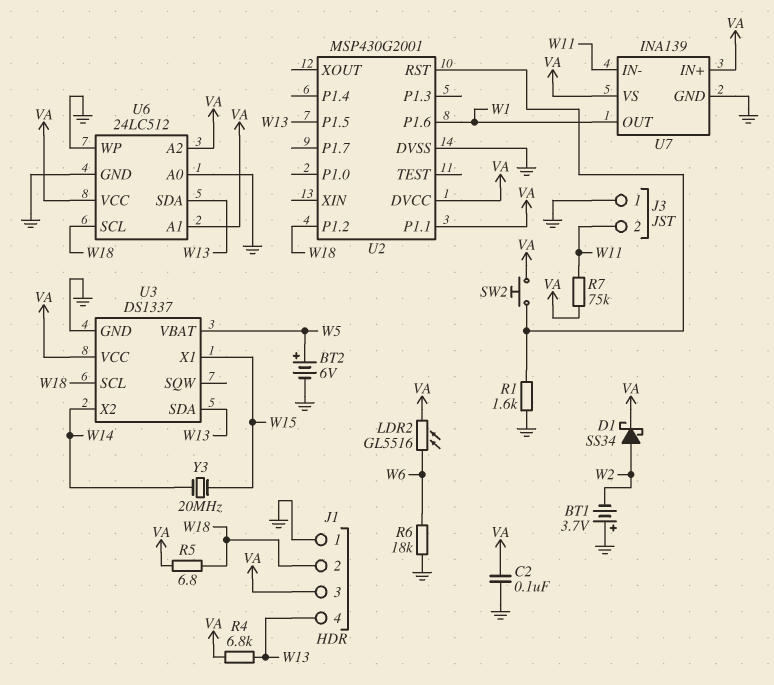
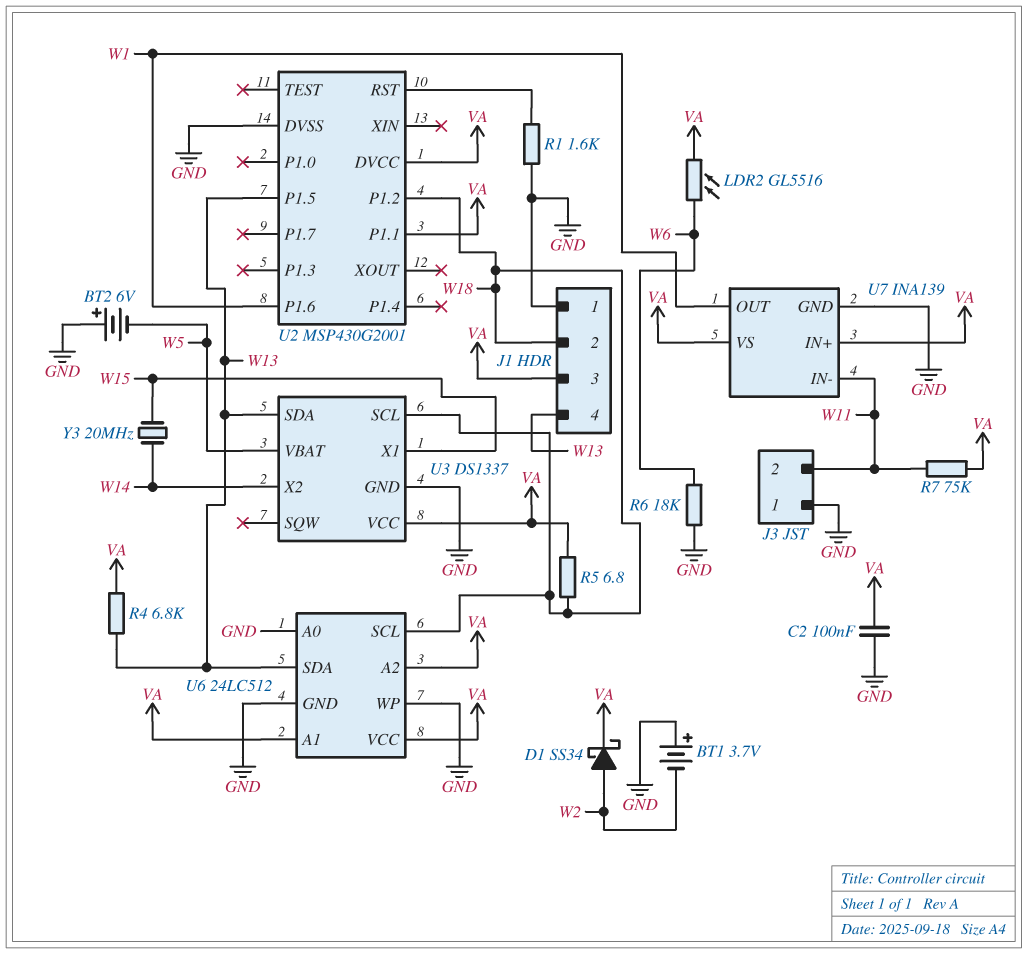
BT2: 6V (plus W5, minus GND) -> 6V (plus GND, minus W5)
SW2: button (U2/RST, VA) -> none

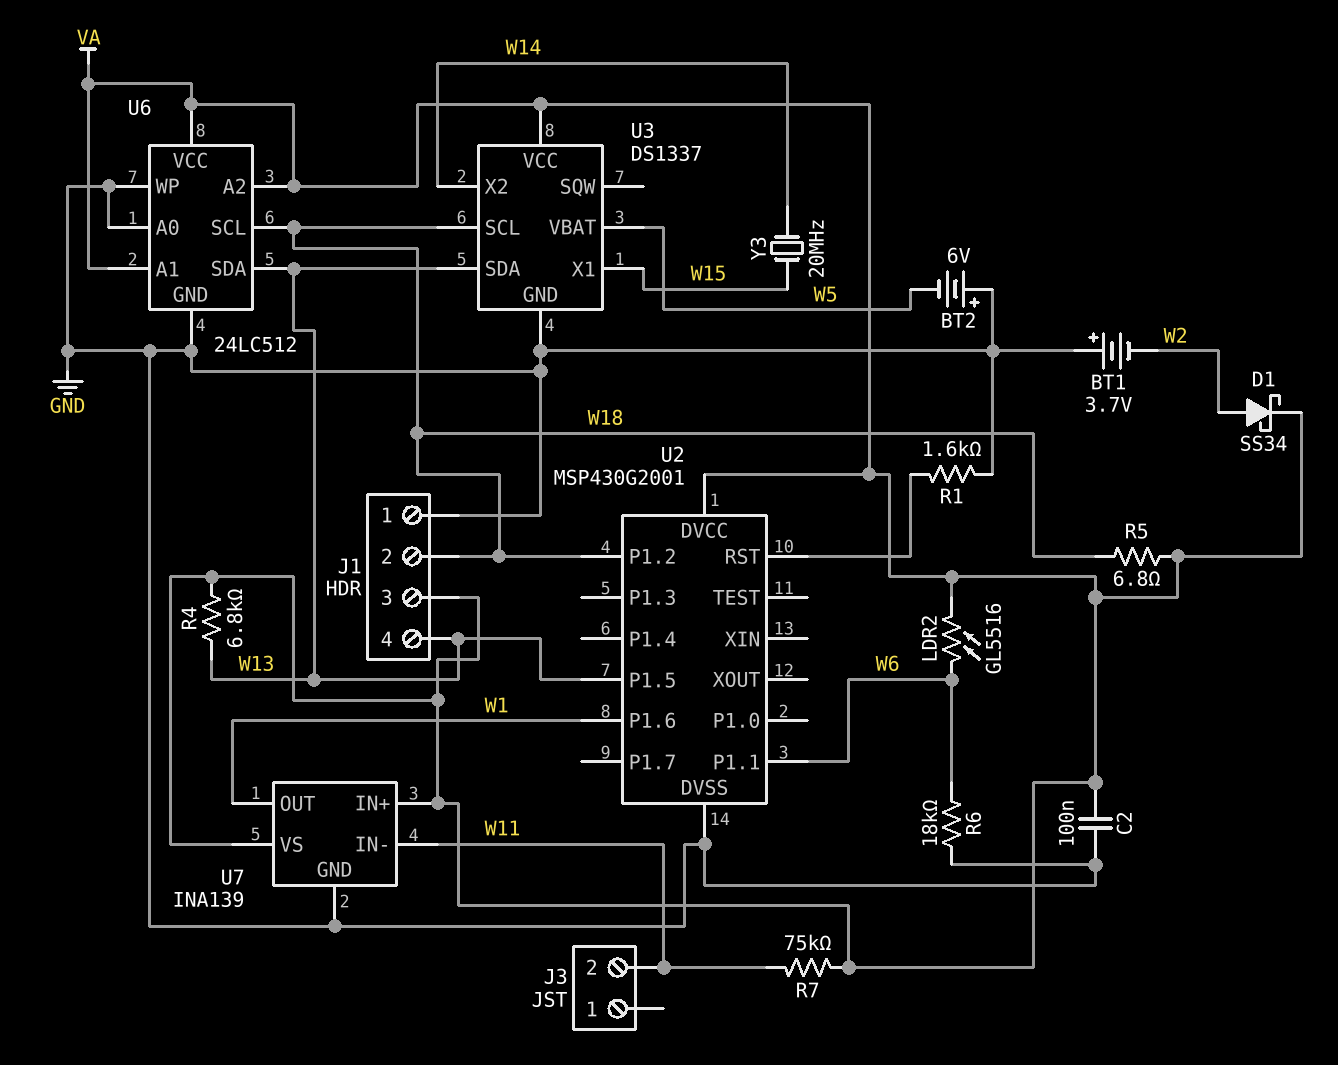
J3 pin 1: GND -> none
U2 pin P1.1: VA -> W6

